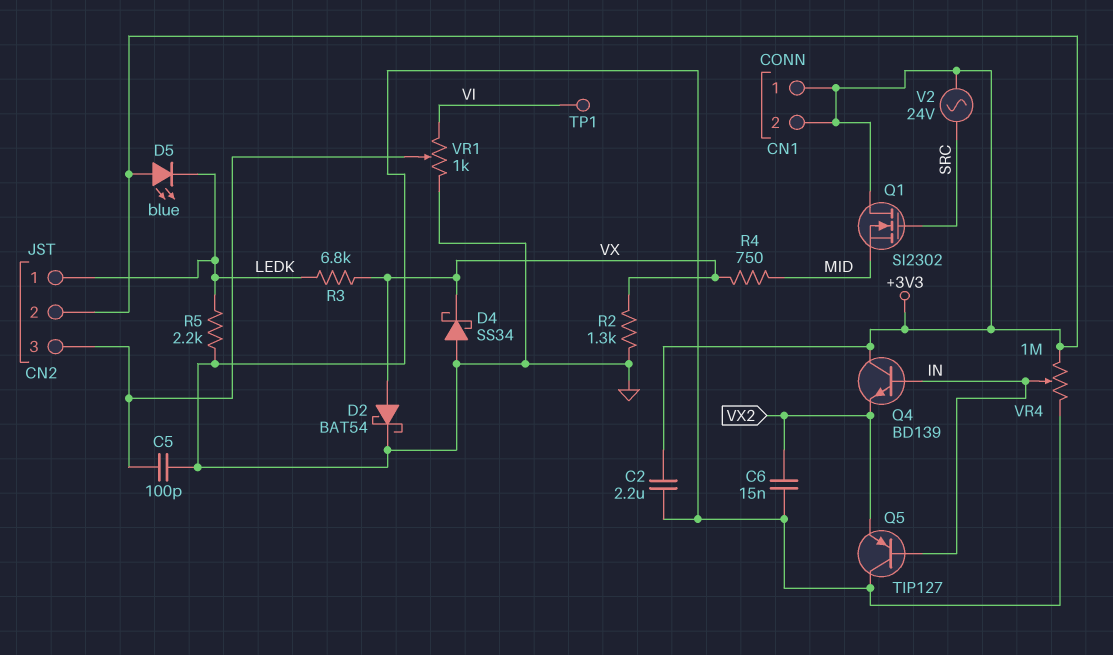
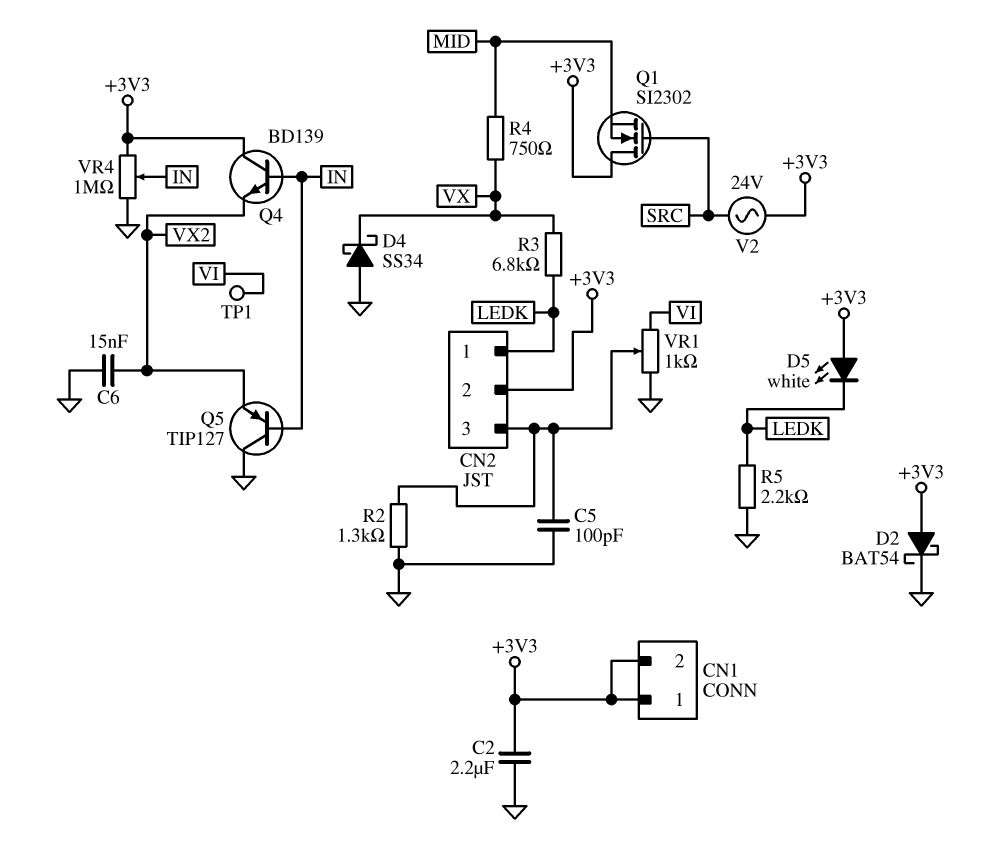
D2: schottky BAT54 (A VX, K GND) -> schottky BAT54 (A +3V3, K GND)
D5: LED blue (A +3V3, K LEDK) -> LED white (A +3V3, K LEDK)
R2: 1.3k (GND, VX) -> 1.3k (CN2/3, GND)

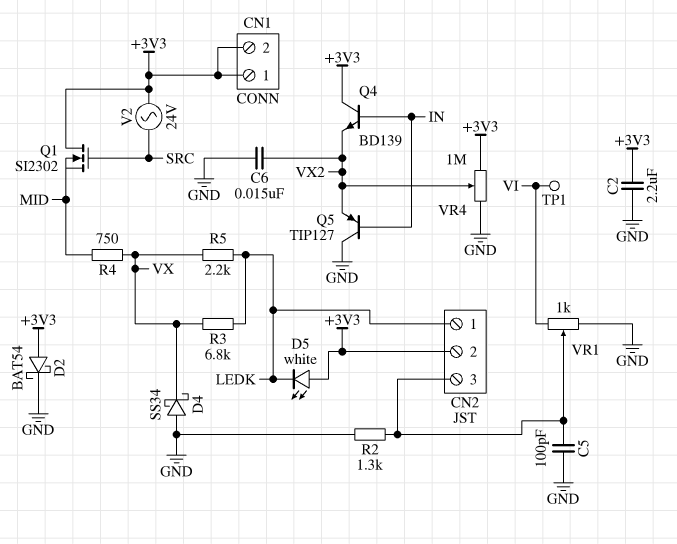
R5: 2.2k (GND, LEDK) -> 2.2k (LEDK, VX)
VR4: 1M (+3V3, GND, wiper IN) -> 1M (+3V3, GND, wiper VX2)

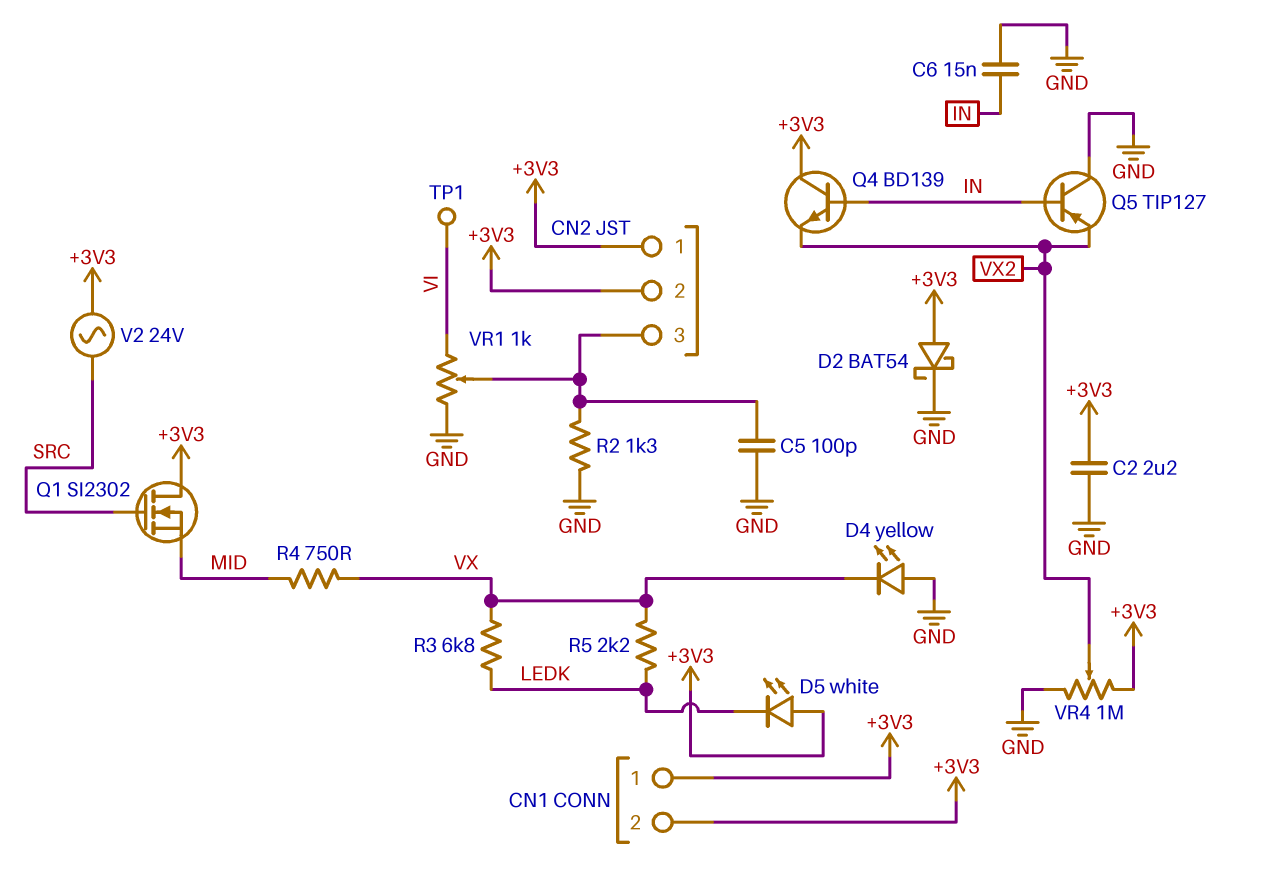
C6: 15nF (GND, VX2) -> 15nF (GND, IN)
CN2 pin 1: LEDK -> +3V3
D4: schottky SS34 (A GND, K VX) -> LED yellow (A GND, K VX)

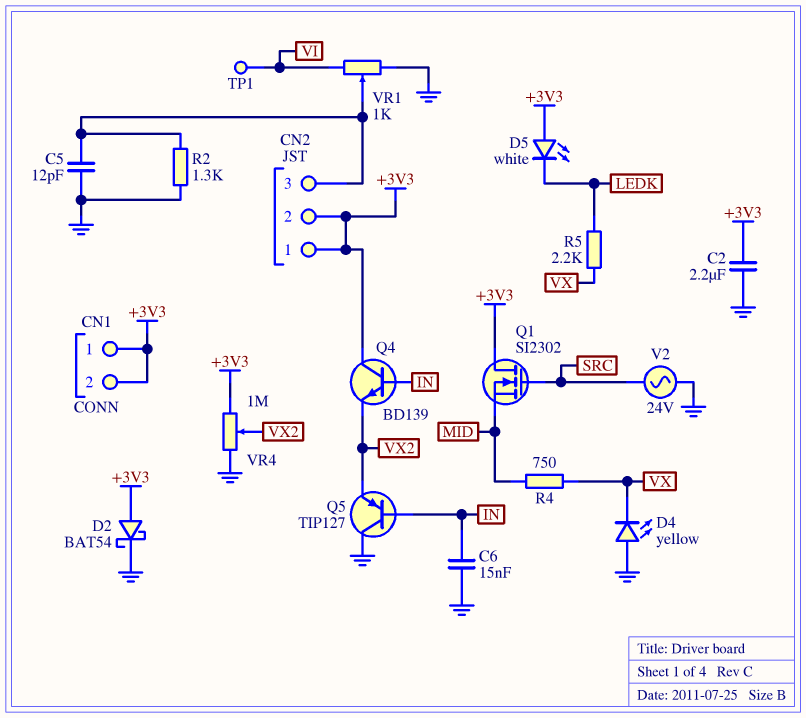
C5: 100pF (CN2/3, GND) -> 12pF (CN2/3, GND)
R3: 6.8k (LEDK, VX) -> none
V2: AC 24V (+3V3, SRC) -> AC 24V (GND, SRC)

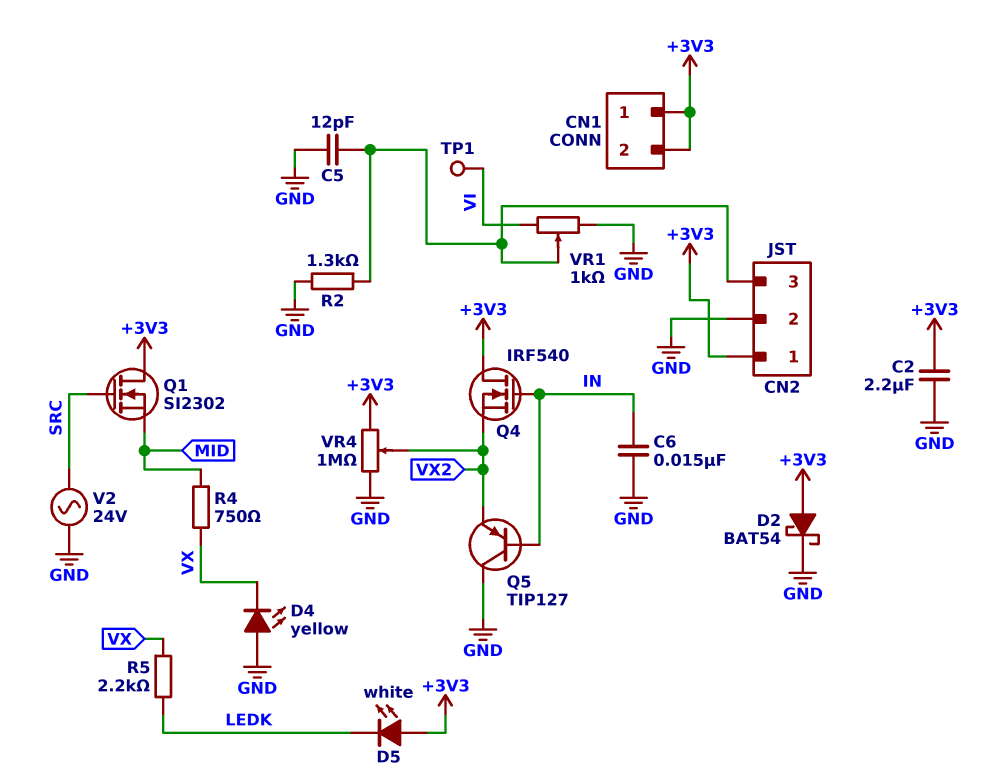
CN2 pin 2: +3V3 -> GND
Q4: NPN BD139 (B IN, C +3V3, E VX2) -> NMOS IRF540 (G IN, D +3V3, S VX2)

